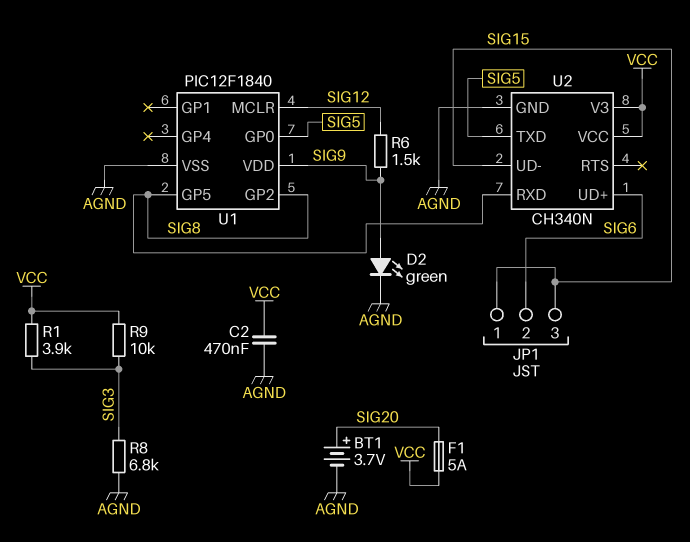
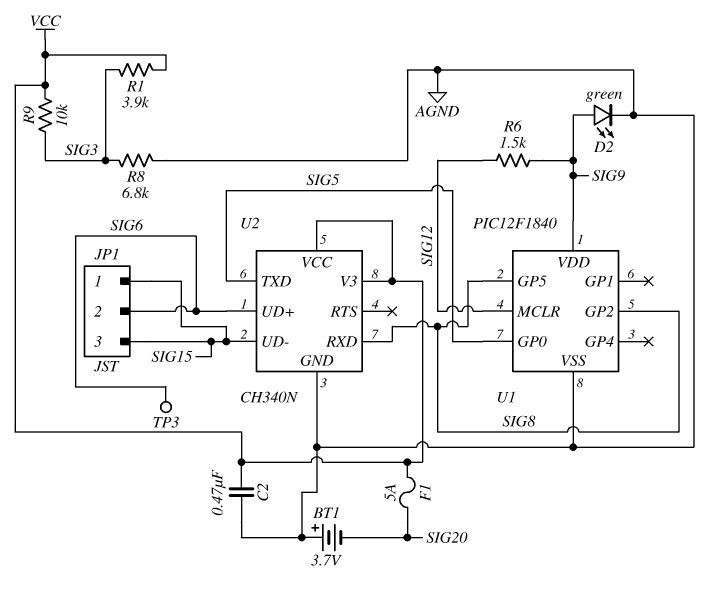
BT1: 3.7V (plus SIG20, minus AGND) -> 3.7V (plus AGND, minus SIG20)
TP3: none -> test point (SIG6)

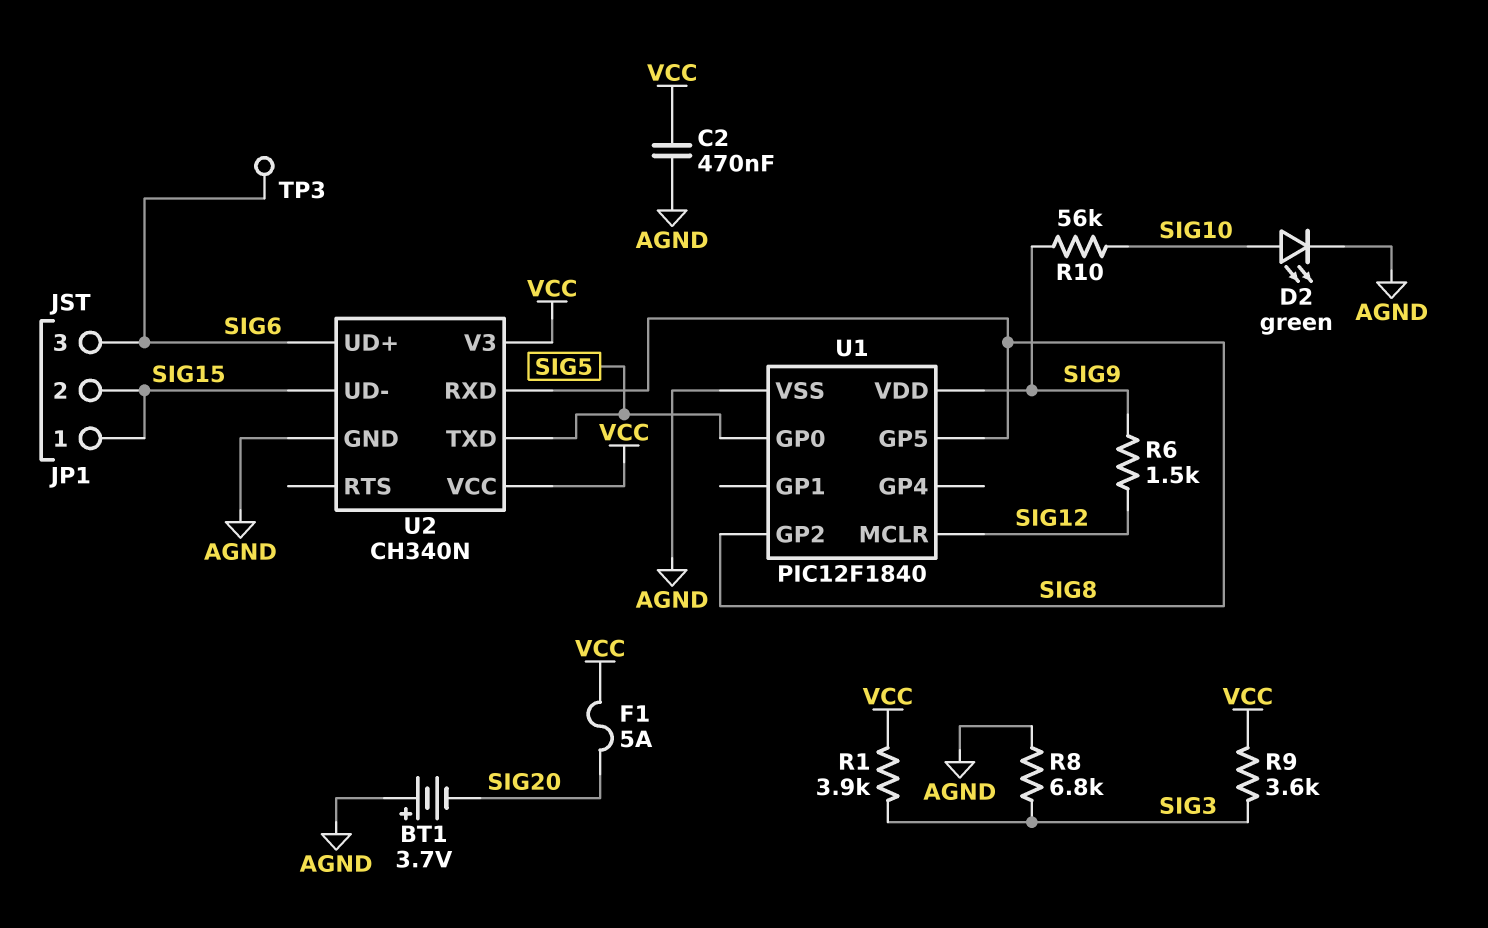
D2: LED green (A SIG9, K AGND) -> LED green (A SIG10, K AGND)
JP1 pin 2: SIG6 -> SIG15
JP1 pin 3: SIG15 -> SIG6
R9: 10k (SIG3, VCC) -> 3.6k (SIG3, VCC)
R10: none -> 56k (SIG9, SIG10)

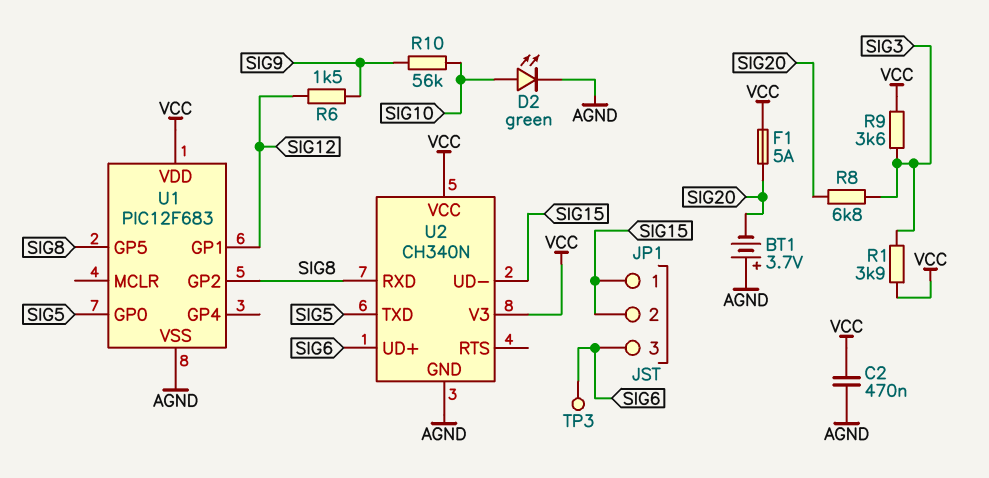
R8: 6.8k (AGND, SIG3) -> 6.8k (SIG3, SIG20)
U1: PIC12F1840 -> PIC12F683
U1 pin GP1: none -> SIG12
U1 pin MCLR: SIG12 -> none
U1 pin VDD: SIG9 -> VCC

